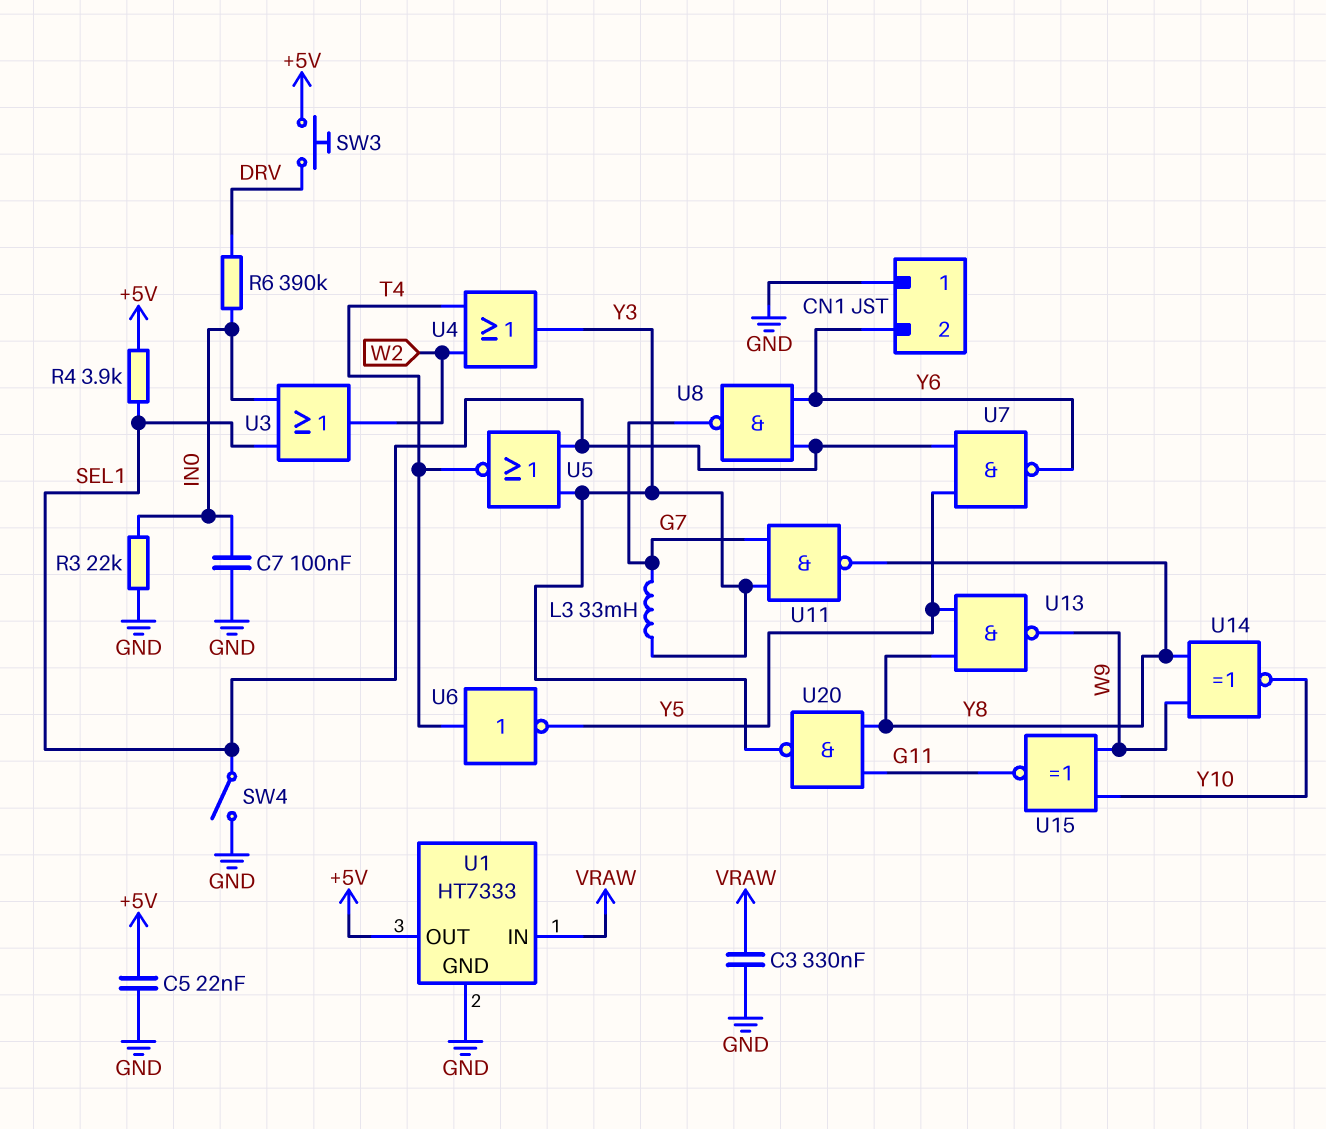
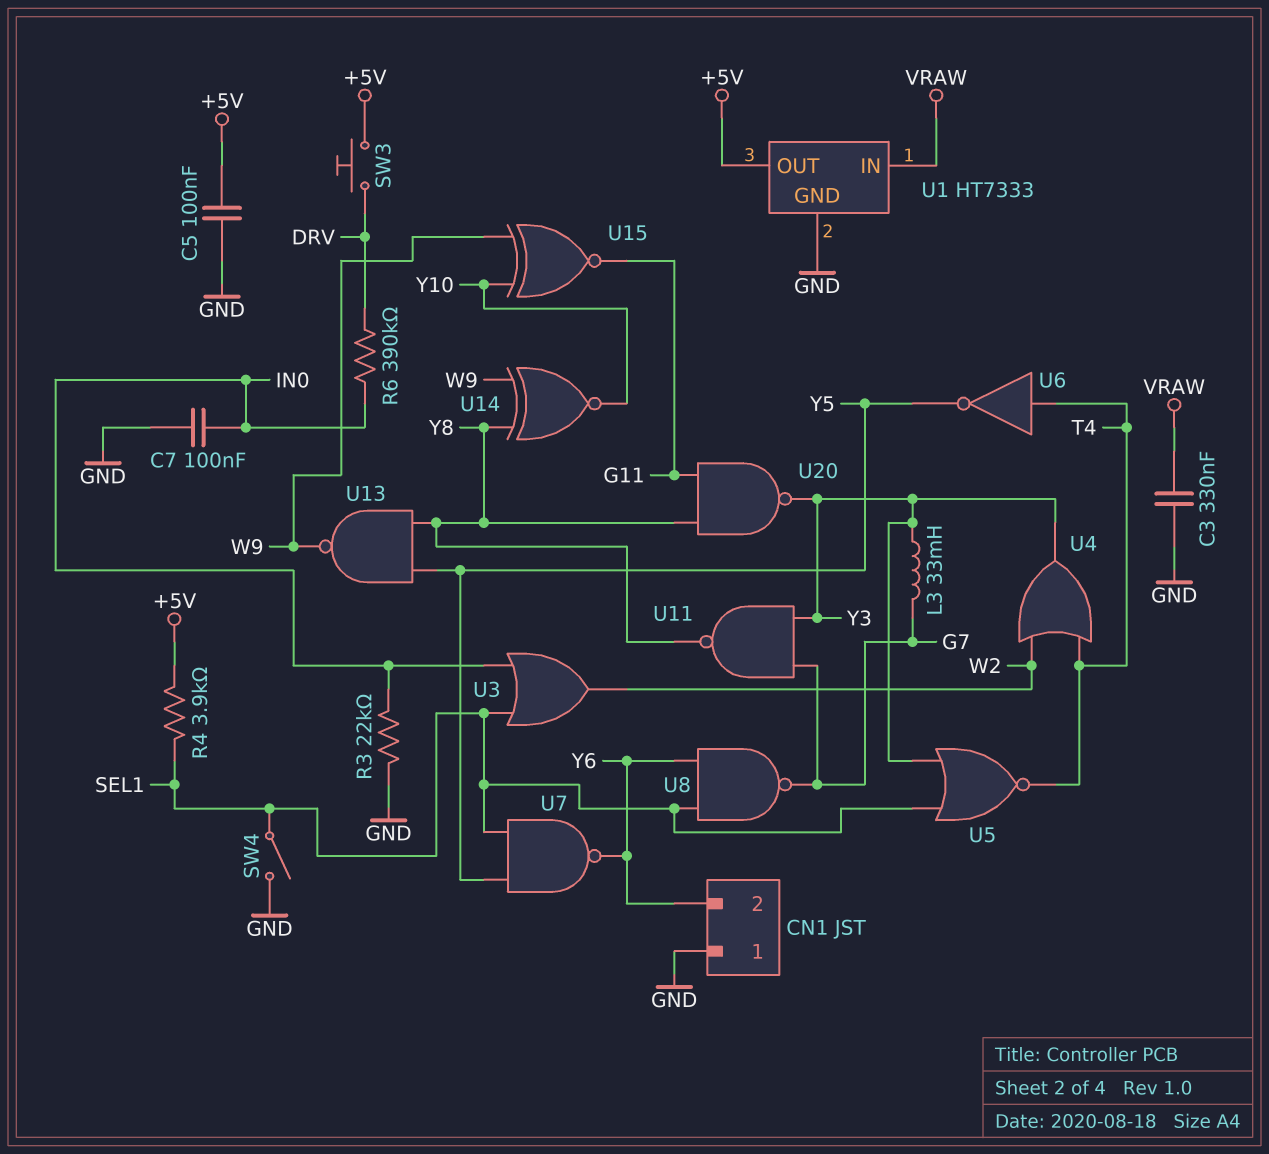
C5: 22nF (+5V, GND) -> 100nF (+5V, GND)

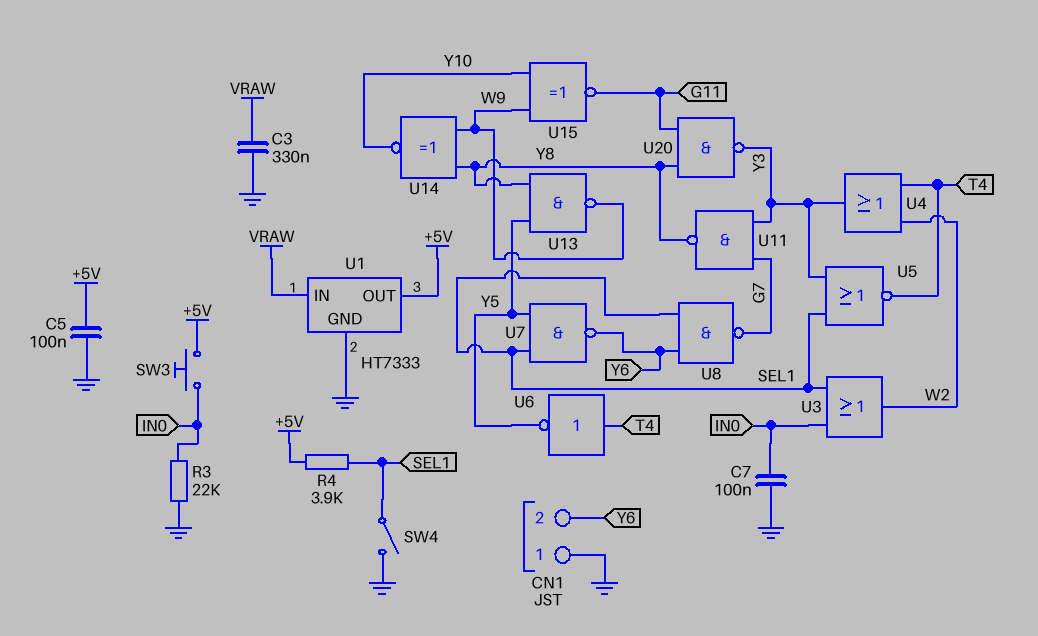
L3: 33mH (G7, Y3) -> none
R6: 390k (DRV, IN0) -> none
SW3: button (+5V, DRV) -> button (+5V, IN0)

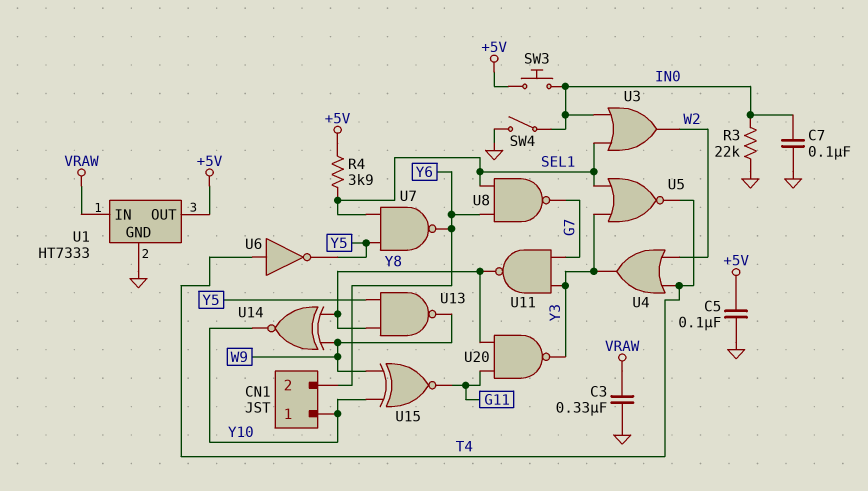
CN1 pin 1: GND -> Y10
SW4: switch (GND, SEL1) -> switch (GND, IN0)

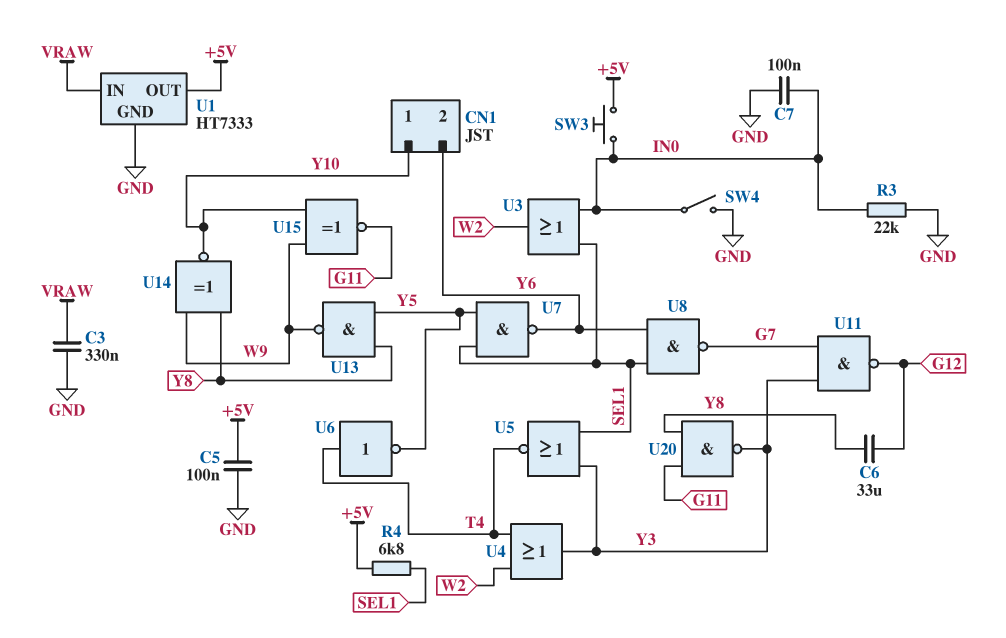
C6: none -> 33uF (G12, Y8)
R4: 3.9k (+5V, SEL1) -> 6.8k (+5V, SEL1)
U11: NAND (in G7, in Y3, out Y8) -> NAND (in G7, in Y3, out G12)

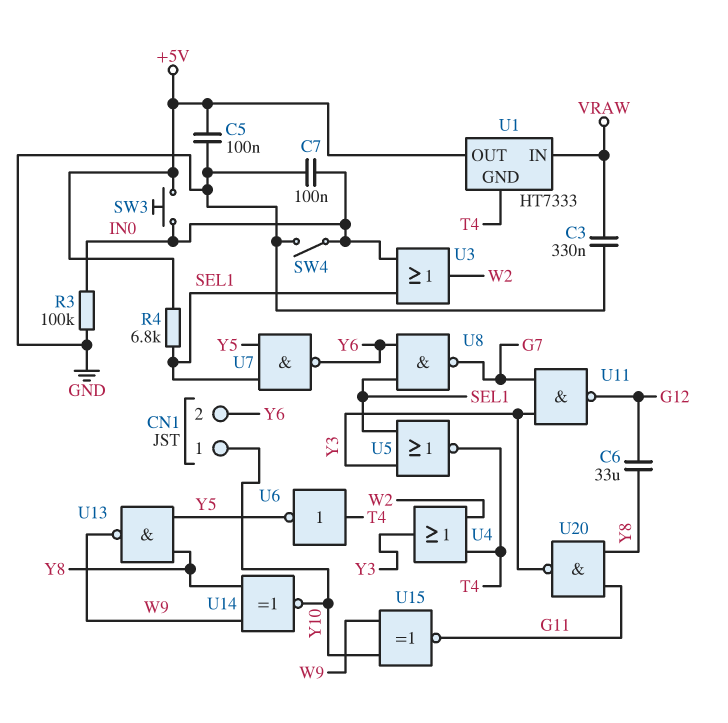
R3: 22k (GND, IN0) -> 100k (GND, IN0)
U1 pin GND: GND -> T4

